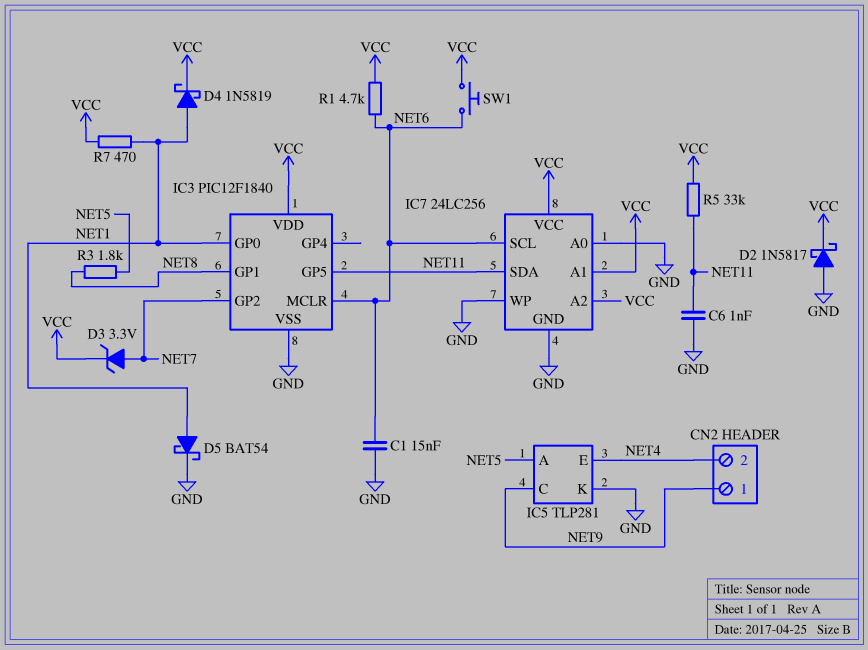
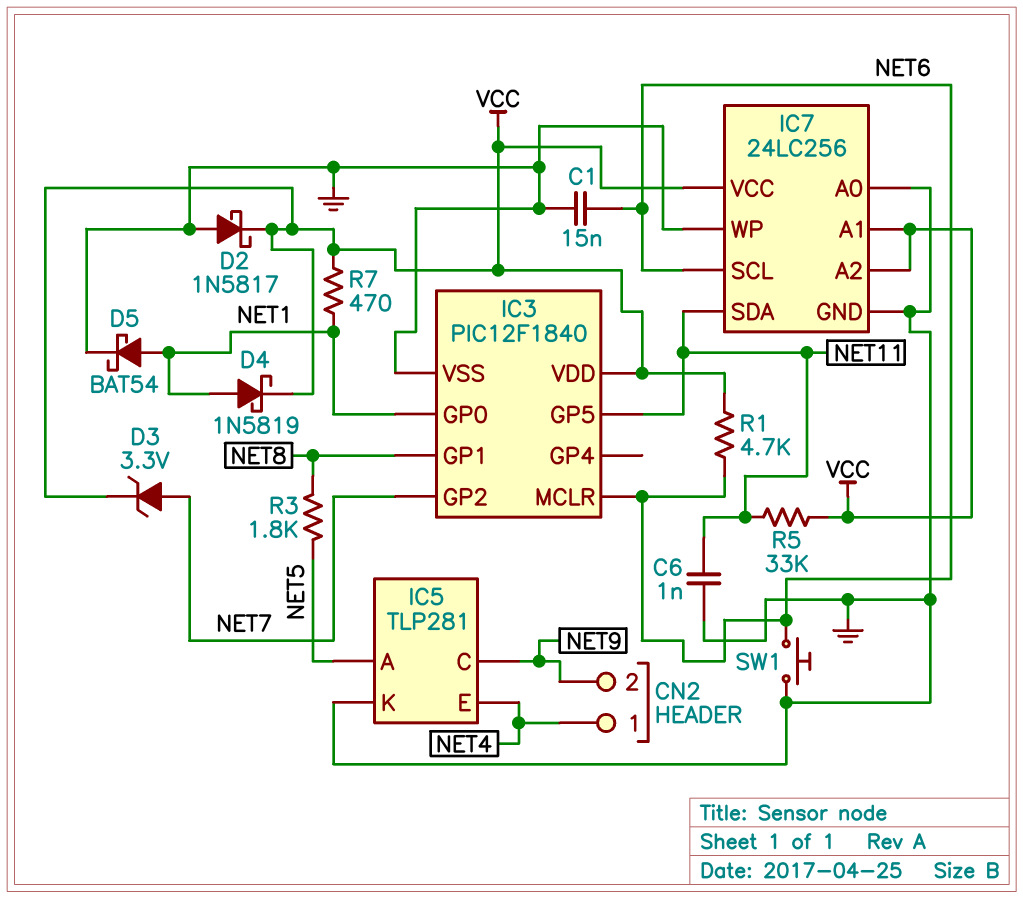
CN2 pin 1: NET9 -> NET4
CN2 pin 2: NET4 -> NET9
SW1: button (NET6, VCC) -> button (GND, NET6)

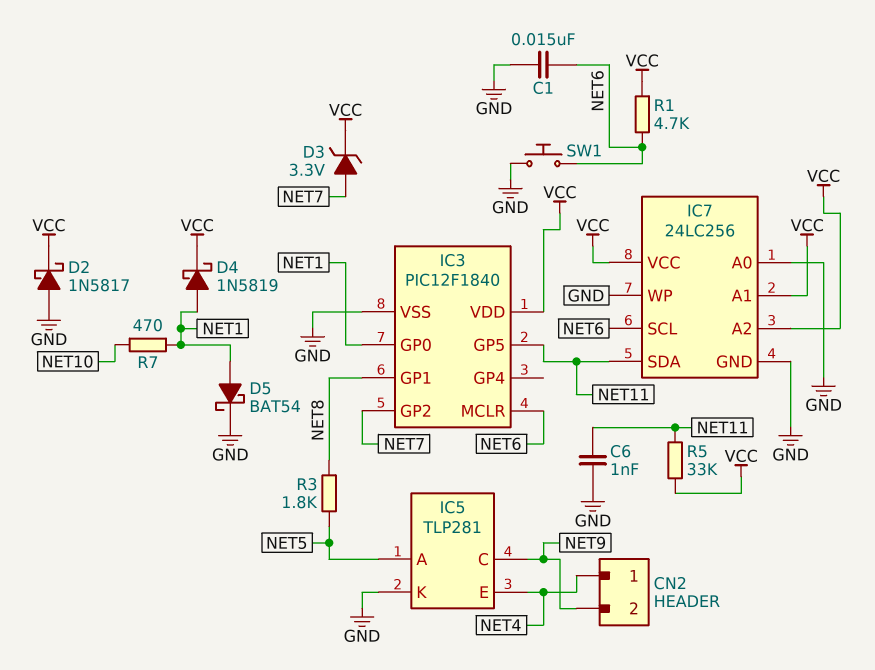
R7: 470 (NET1, VCC) -> 470 (NET1, NET10)

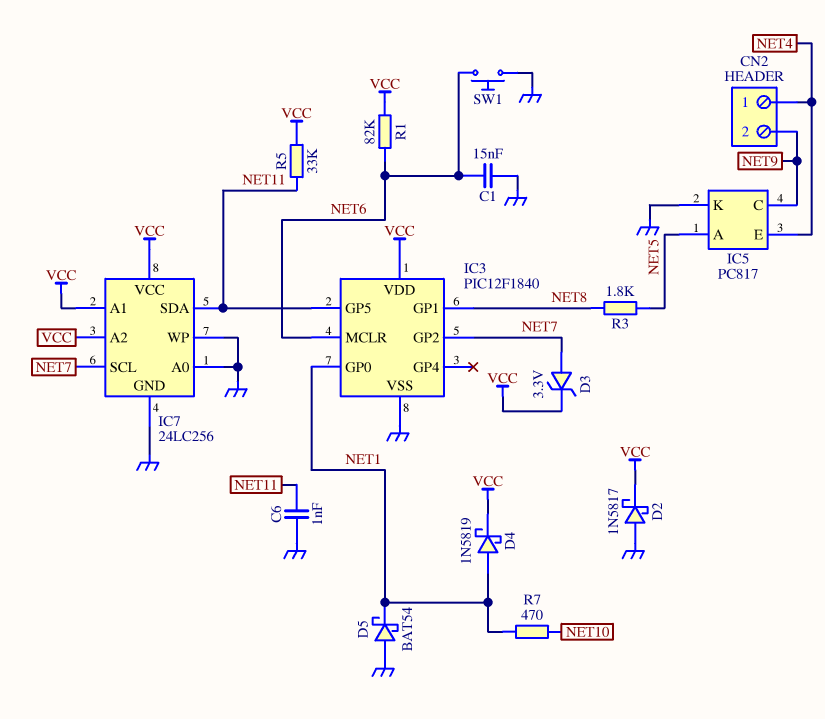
D5: schottky BAT54 (A NET1, K GND) -> schottky BAT54 (A GND, K NET1)
IC5: TLP281 -> PC817
IC7 pin SCL: NET6 -> NET7
R1: 4.7k (NET6, VCC) -> 82k (NET6, VCC)

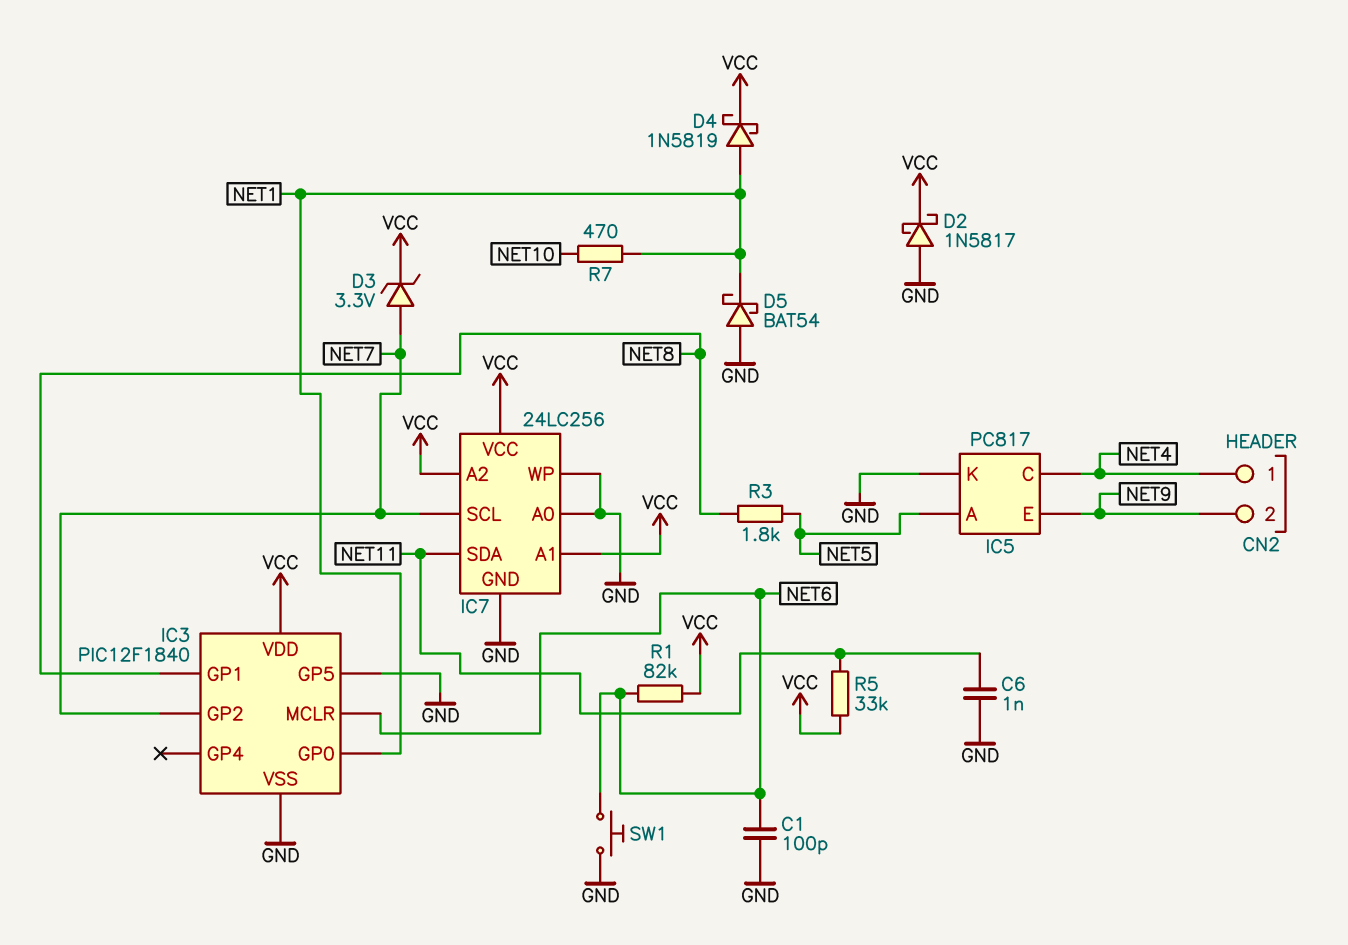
C1: 15nF (GND, NET6) -> 100pF (GND, NET6)
IC3 pin GP5: NET11 -> GND
IC5 pin C: NET9 -> NET4
IC5 pin E: NET4 -> NET9

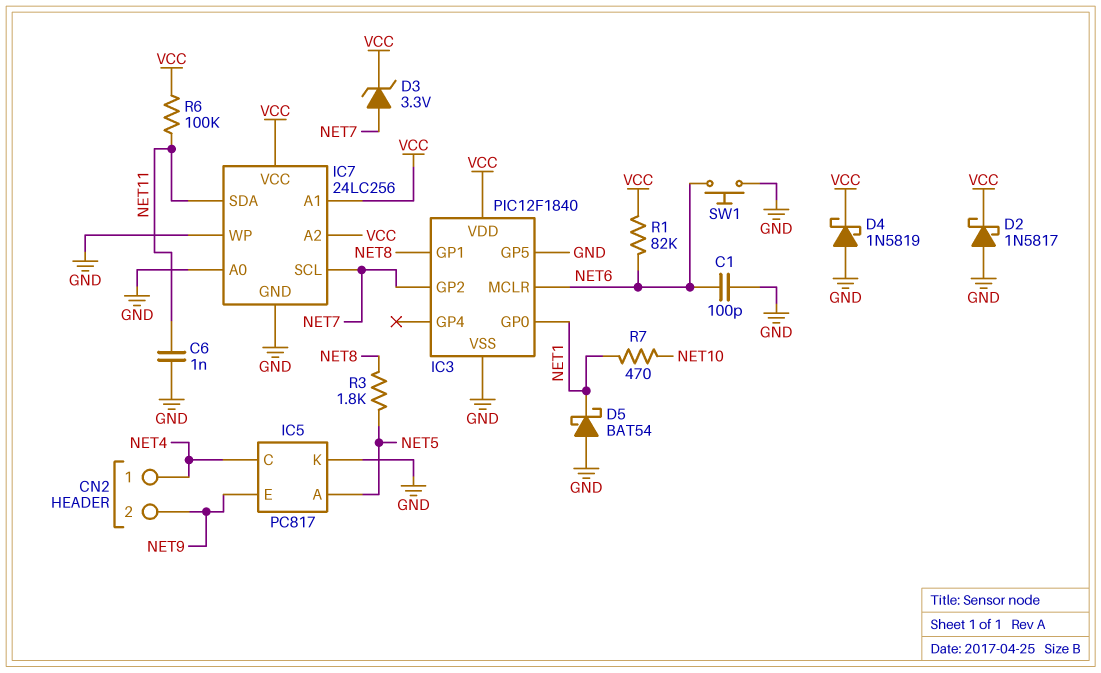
D4: schottky 1N5819 (A NET1, K VCC) -> schottky 1N5819 (A GND, K VCC)
R5: 33k (NET11, VCC) -> none
R6: none -> 100k (NET11, VCC)

